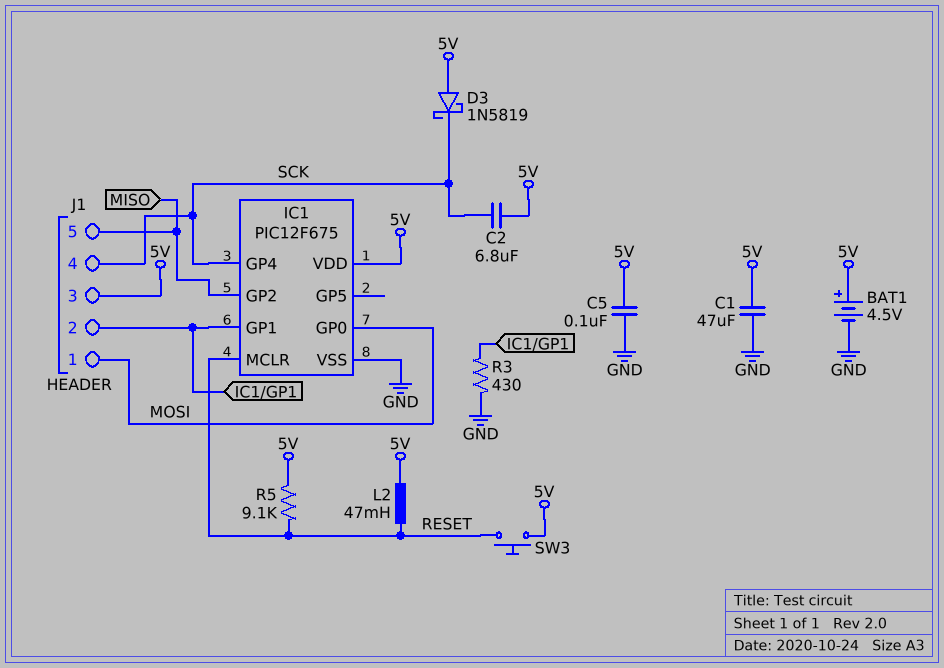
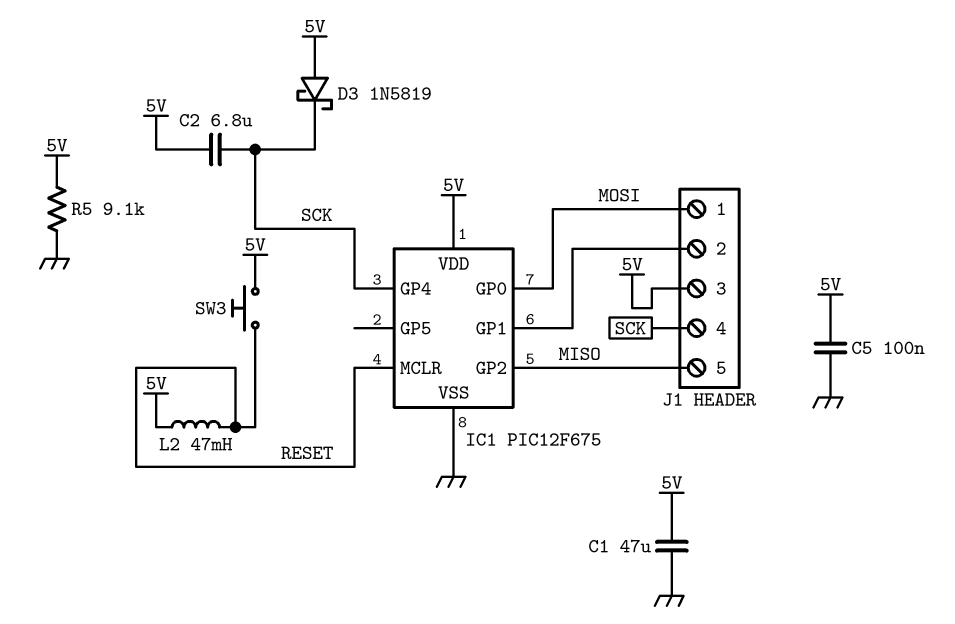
BAT1: 4.5V (plus 5V, minus GND) -> none
R3: 430 (GND, IC1/GP1) -> none
R5: 9.1k (5V, RESET) -> 9.1k (5V, GND)

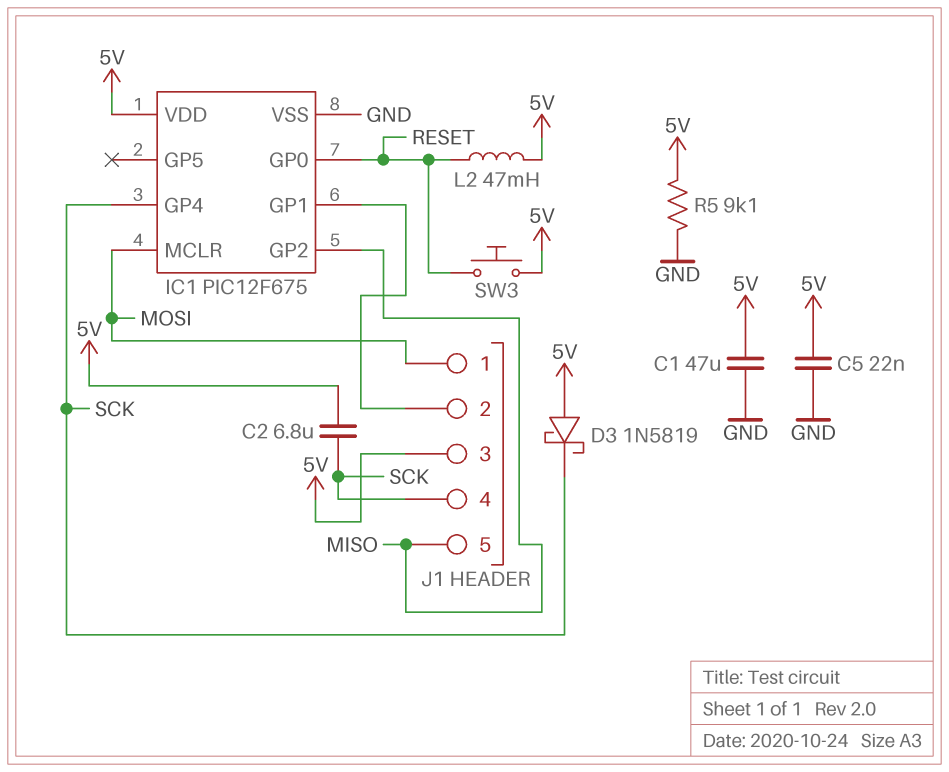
C5: 100nF (5V, GND) -> 22nF (5V, GND)
IC1 pin GP0: MOSI -> RESET
IC1 pin MCLR: RESET -> MOSI

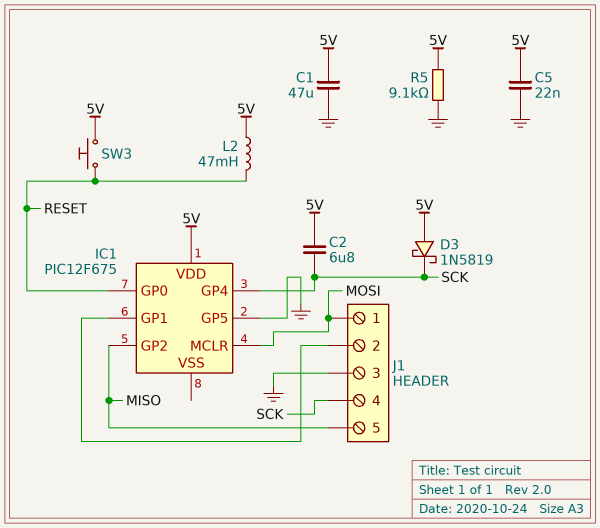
IC1 pin GP5: none -> GND
IC1 pin VSS: GND -> none
J1 pin 3: 5V -> GND

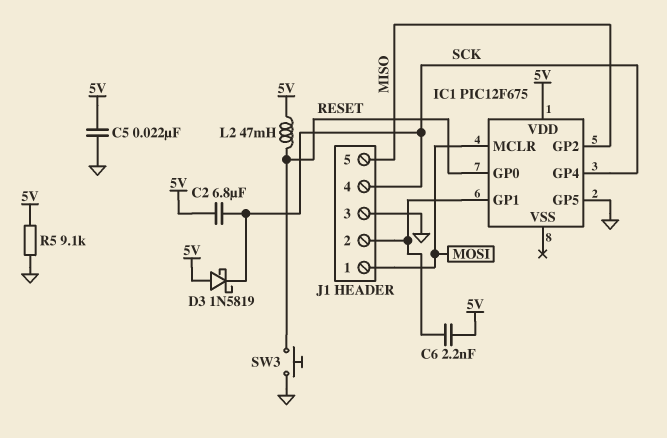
C1: 47uF (5V, GND) -> none
C6: none -> 2.2nF (5V, IC1/GP1)
SW3: button (5V, RESET) -> button (GND, RESET)

